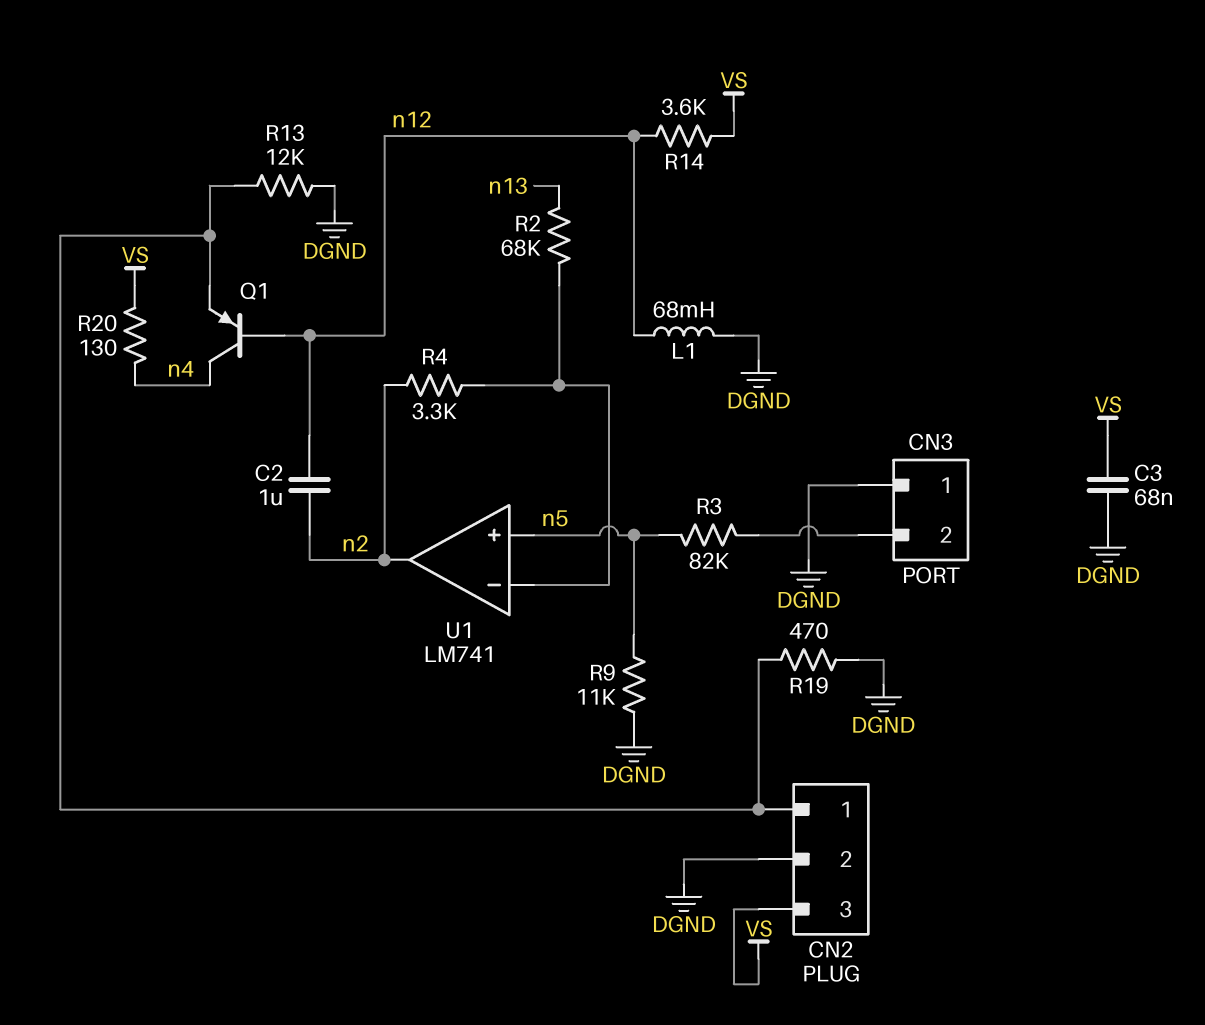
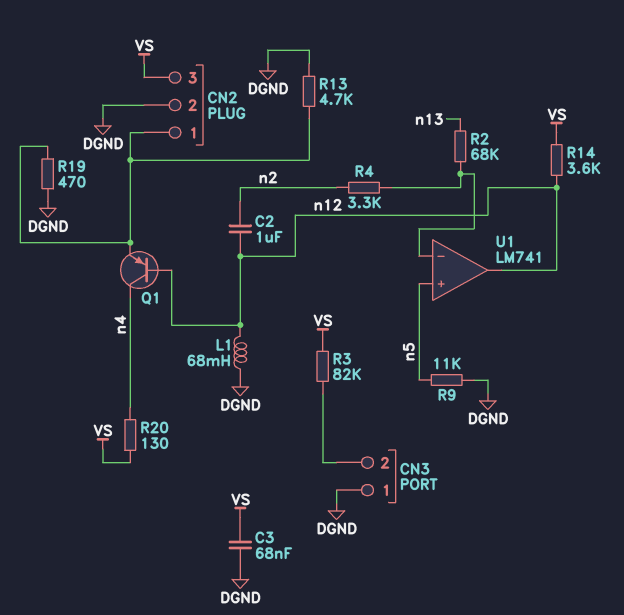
R3: 82k (CN3/2, n5) -> 82k (CN3/2, VS)
R13: 12k (CN2/1, DGND) -> 4.7k (CN2/1, DGND)
U1 pin out: n2 -> n12

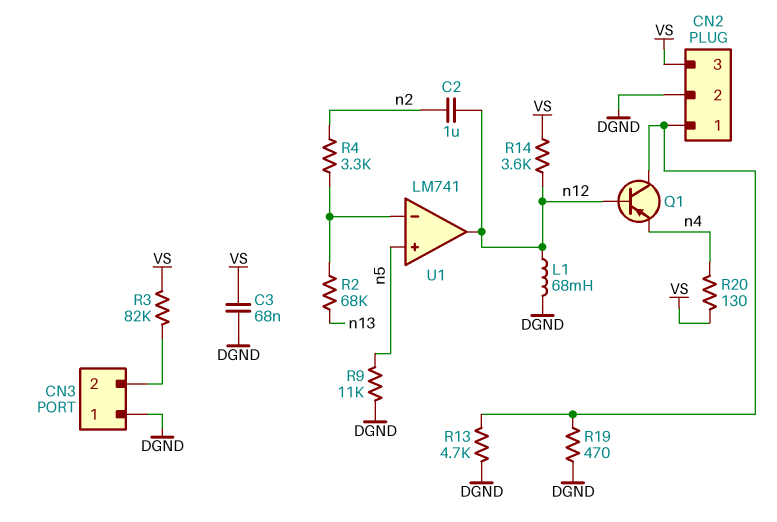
Q1: PNP (B n12, C n4, E CN2/1) -> PNP (B n12, C CN2/1, E n4)

